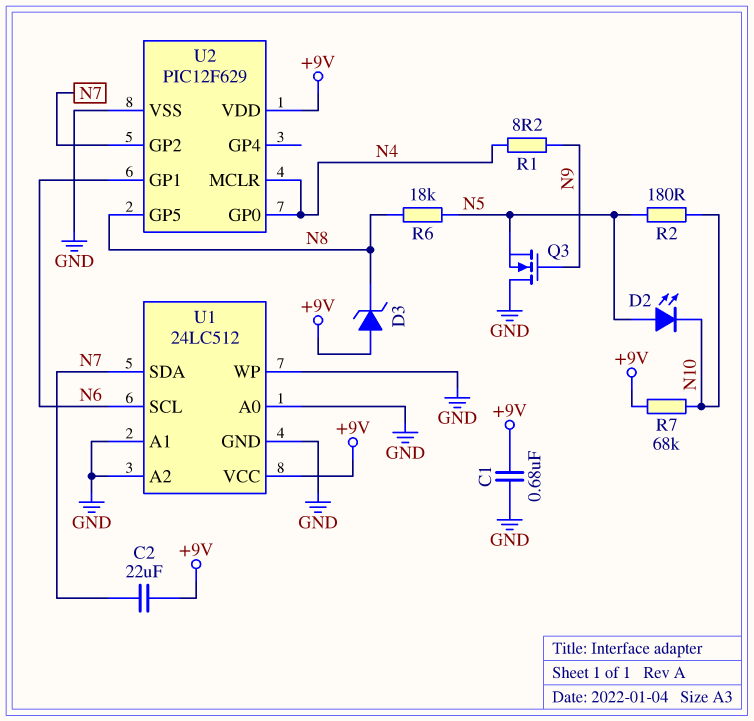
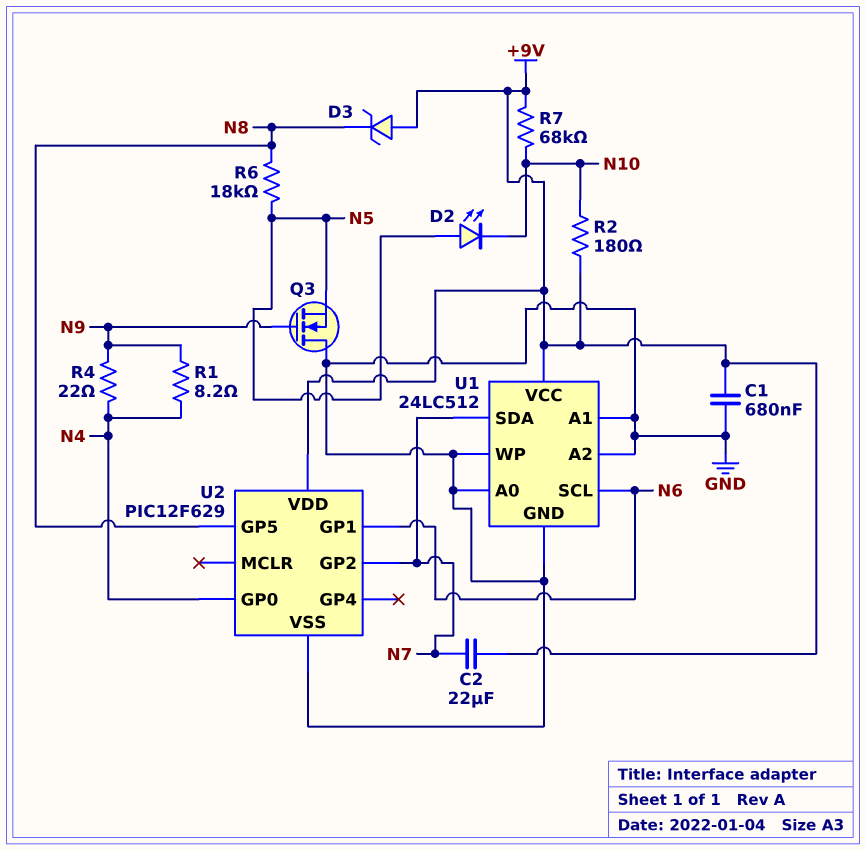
R2: 180 (N5, N10) -> 180 (+9V, N10)
R4: none -> 22 (N4, N9)
U2 pin MCLR: N4 -> none

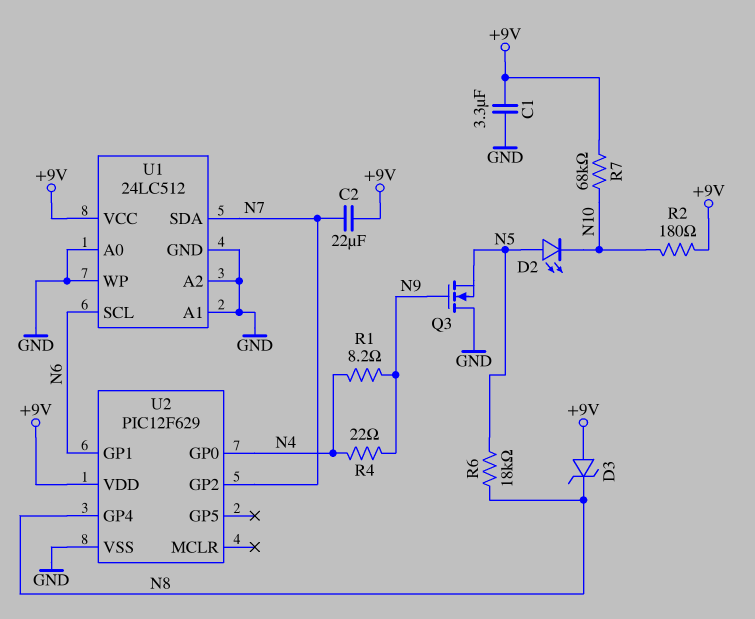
C1: 680nF (+9V, GND) -> 3.3uF (+9V, GND)
U2 pin GP4: none -> N8
U2 pin GP5: N8 -> none

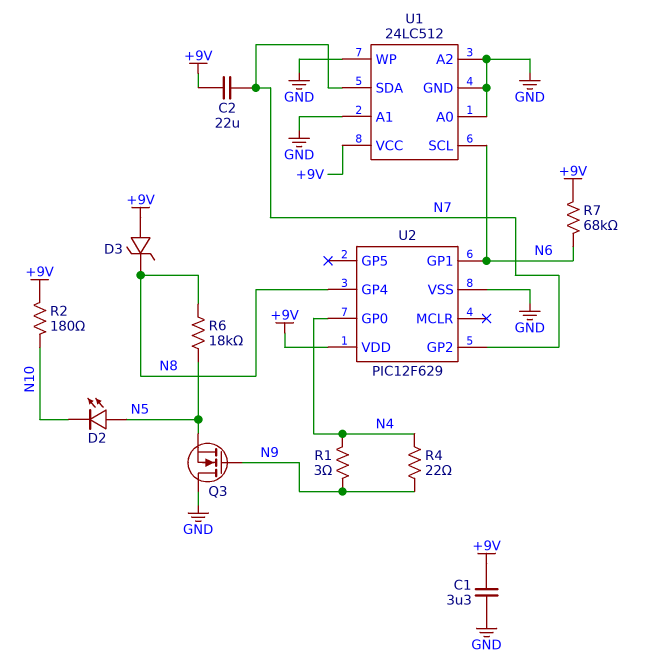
R1: 8.2 (N4, N9) -> 3 (N4, N9)
R7: 68k (+9V, N10) -> 68k (+9V, N6)

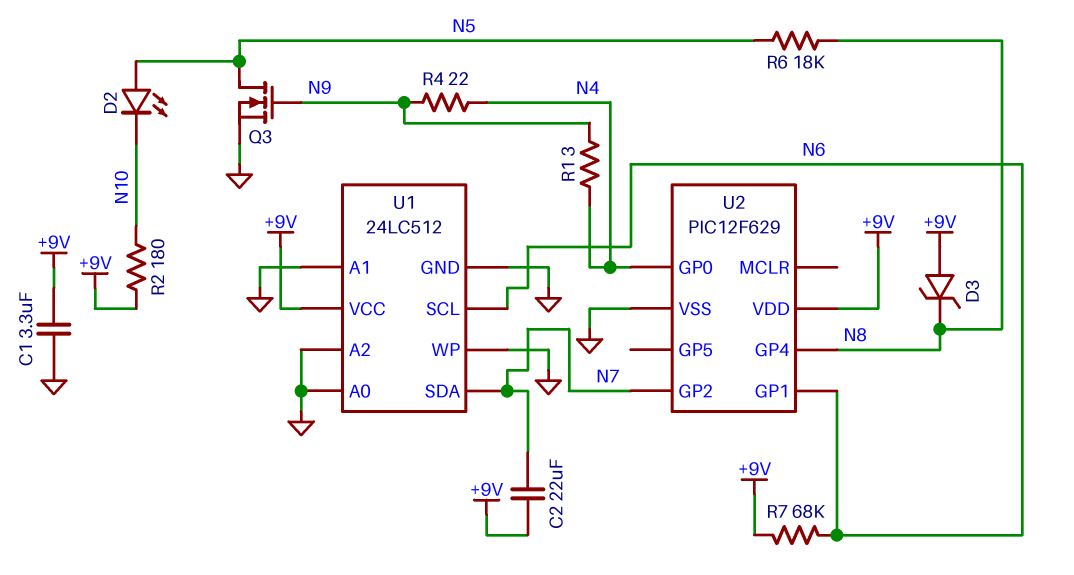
Q3: NMOS (G N9, D GND, S N5) -> NMOS (G N9, D N5, S GND)

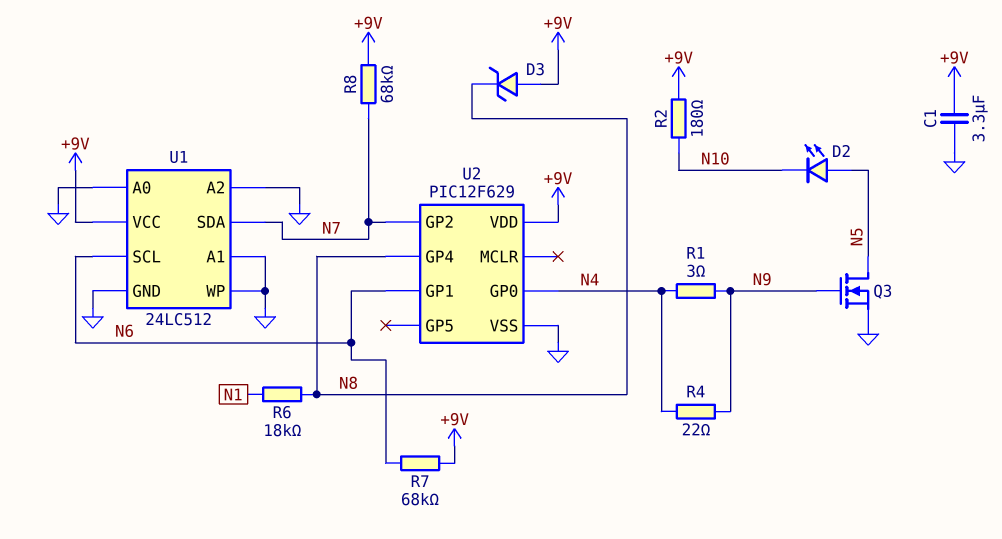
C2: 22uF (+9V, N7) -> none
R6: 18k (N5, N8) -> 18k (N1, N8)
R8: none -> 68k (+9V, N7)

